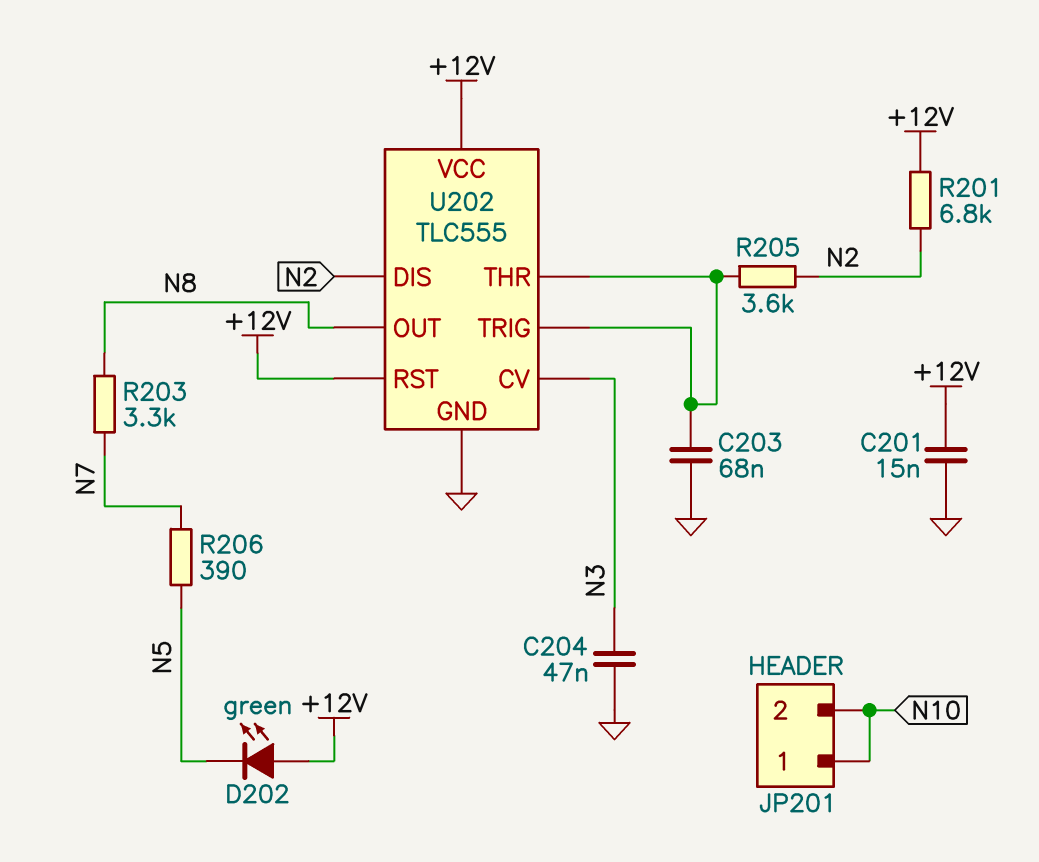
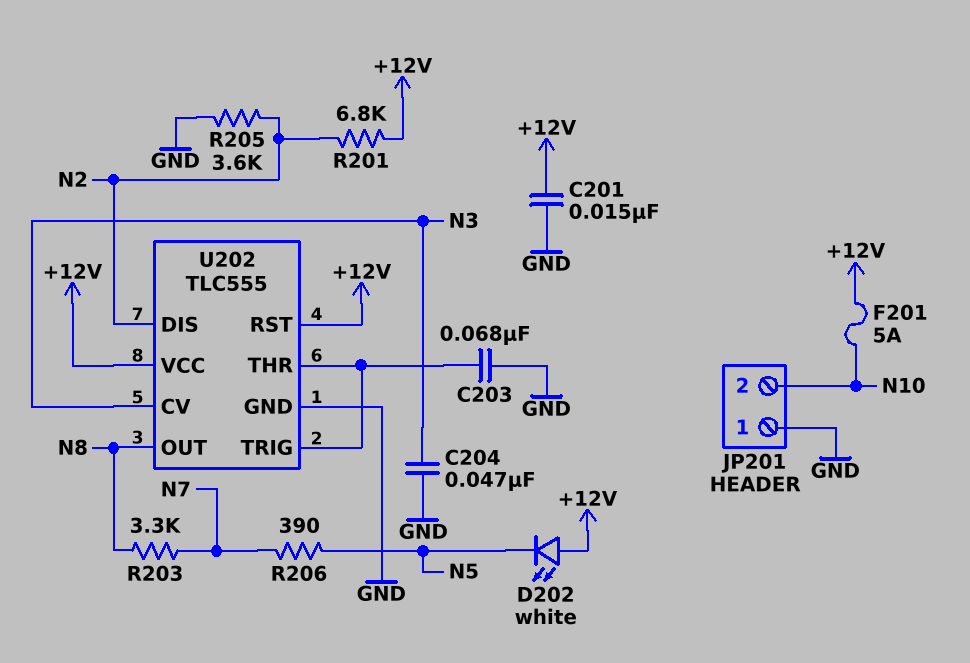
D202: LED green (A +12V, K N5) -> LED white (A +12V, K N5)
F201: none -> 5A (+12V, N10)
JP201 pin 1: N10 -> GND
R205: 3.6k (N2, U202/THR) -> 3.6k (GND, N2)

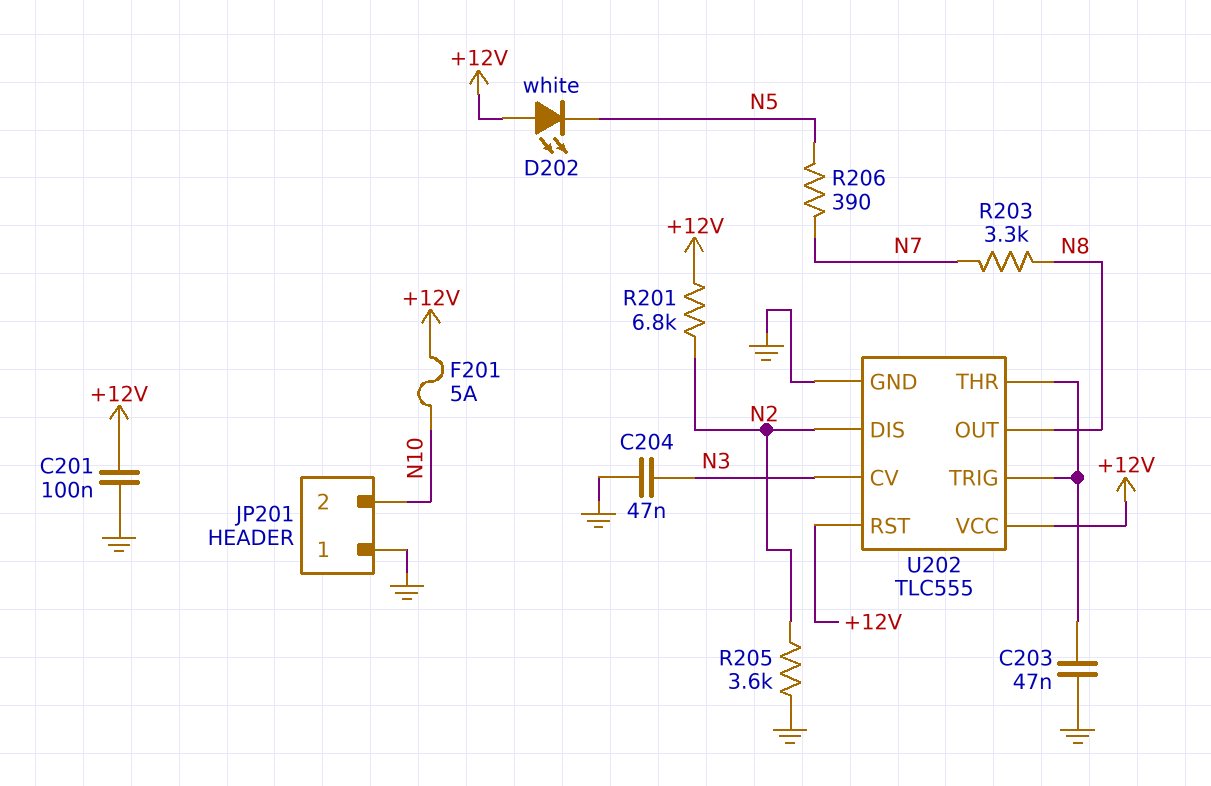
C201: 15nF (+12V, GND) -> 100nF (+12V, GND)
C203: 68nF (GND, U202/THR) -> 47nF (GND, U202/THR)

